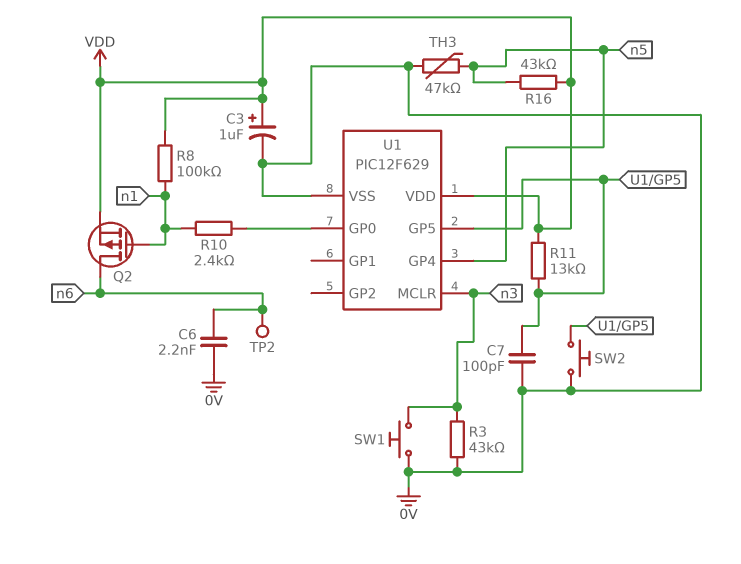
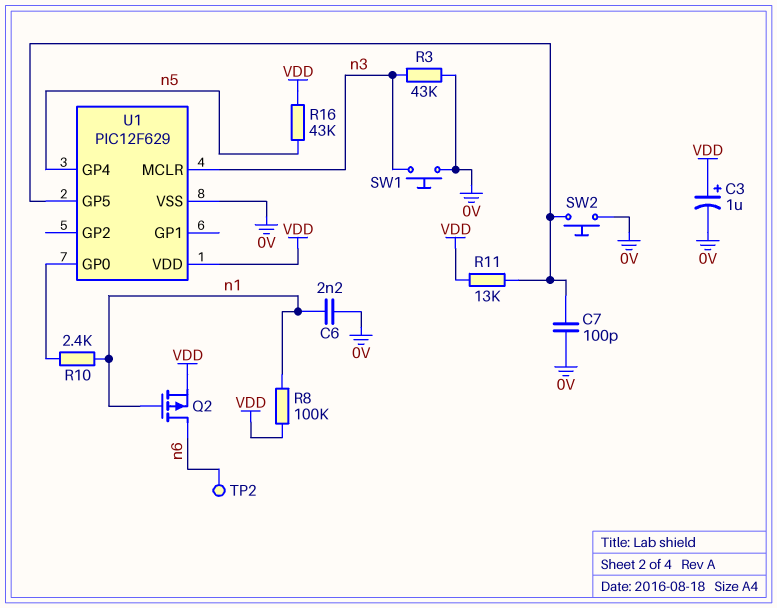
C6: 2.2nF (0V, n6) -> 2.2nF (0V, n1)
TH3: 47k (0V, n5) -> none

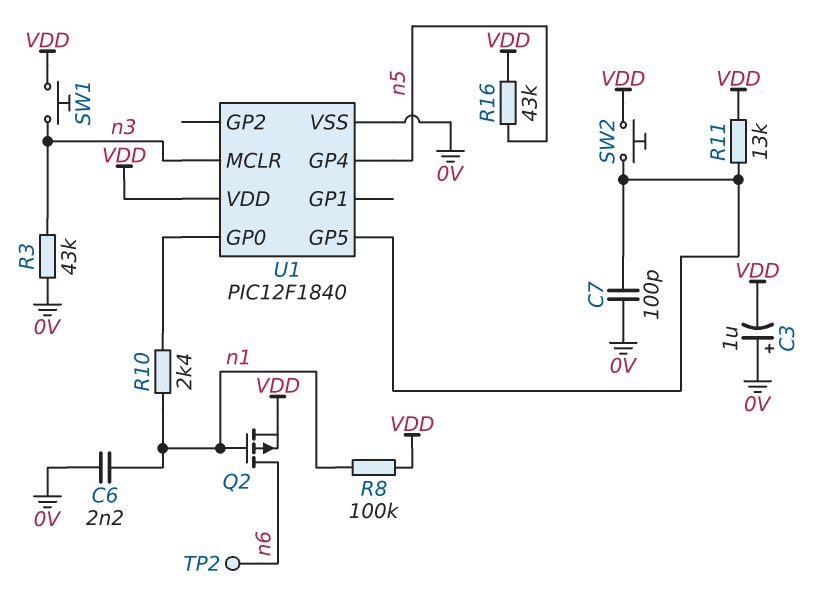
C3: 1uF (plus VDD, minus 0V) -> 1uF (plus 0V, minus VDD)
SW1: button (0V, n3) -> button (VDD, n3)
SW2: button (0V, U1/GP5) -> button (U1/GP5, VDD)
U1: PIC12F629 -> PIC12F1840

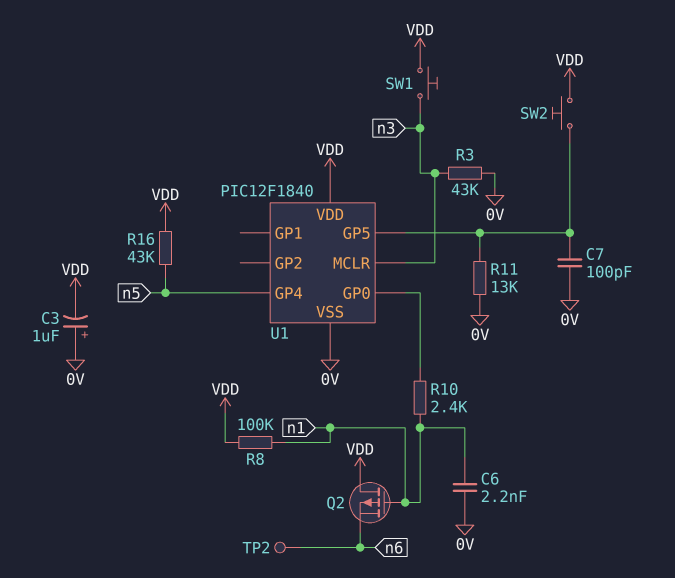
Q2: PMOS (G n1, D n6, S VDD) -> PMOS (G n1, D VDD, S n6)
R11: 13k (U1/GP5, VDD) -> 13k (0V, U1/GP5)

